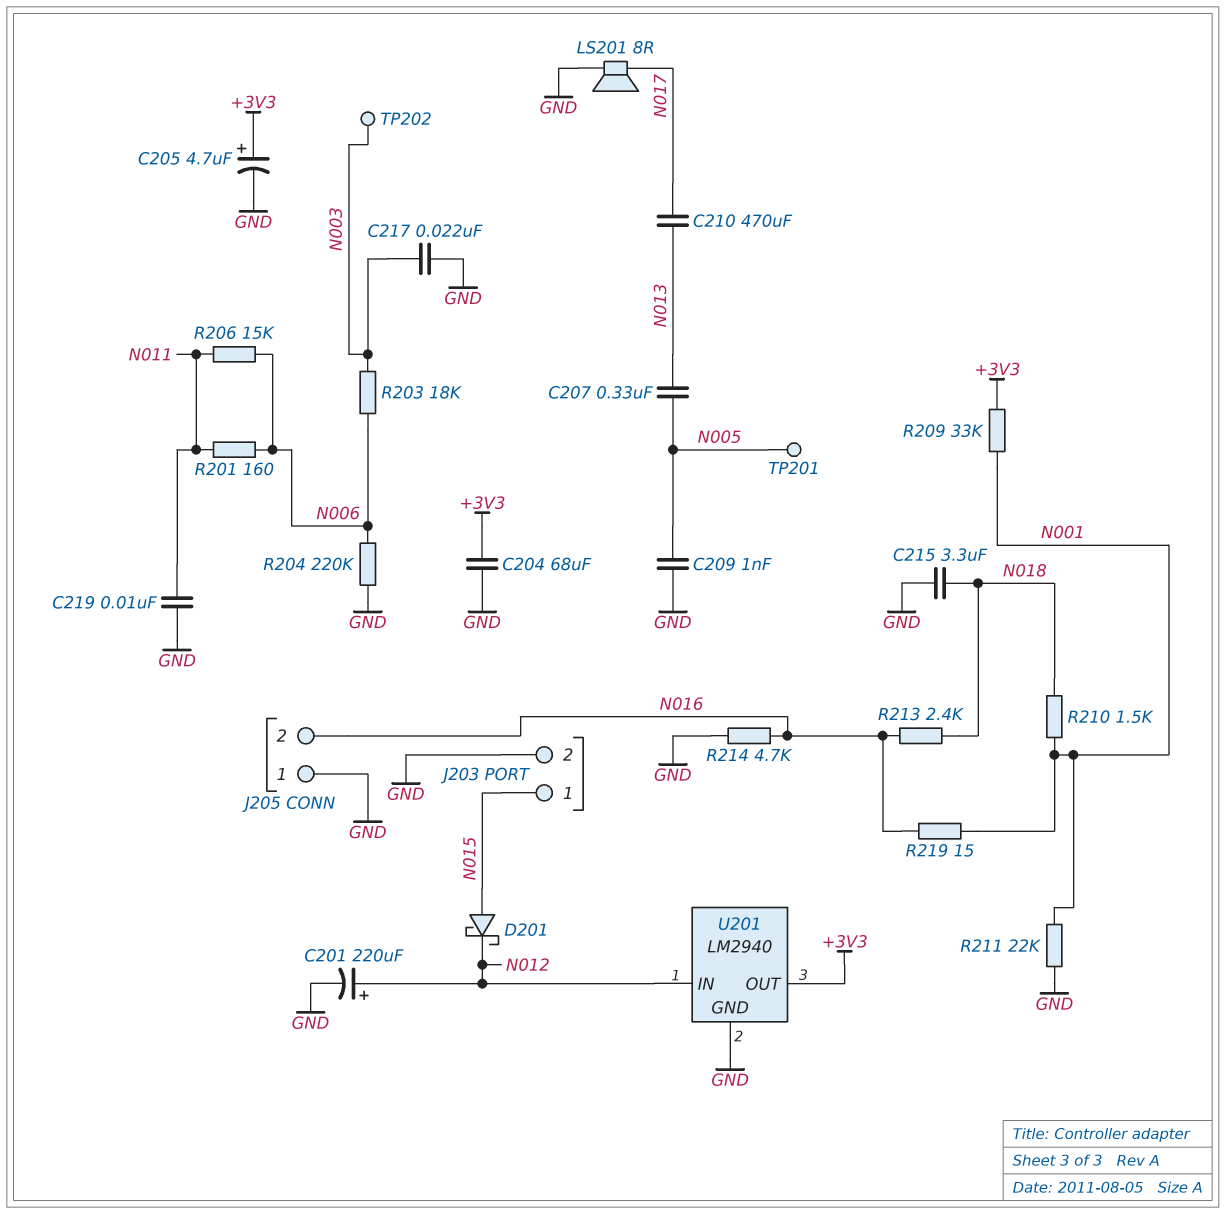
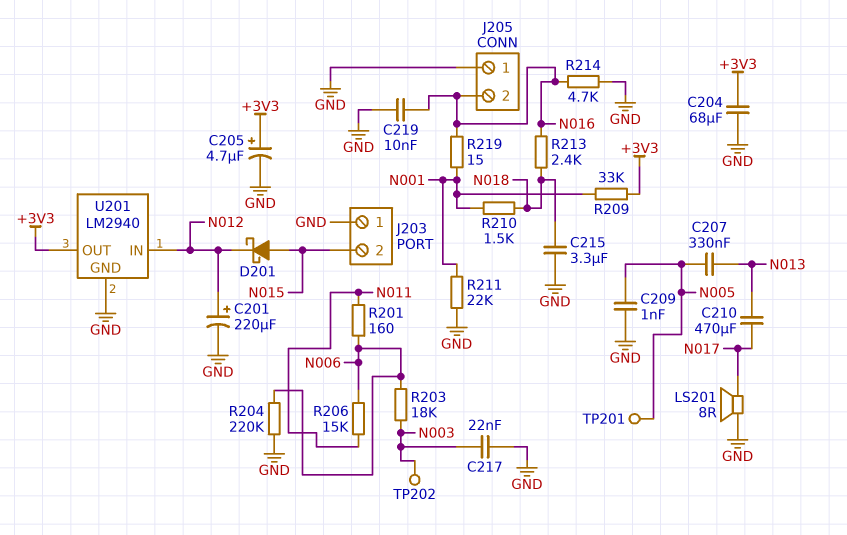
C219: 10nF (GND, N011) -> 10nF (GND, N016)
J203 pin 1: N015 -> GND
J203 pin 2: GND -> N015

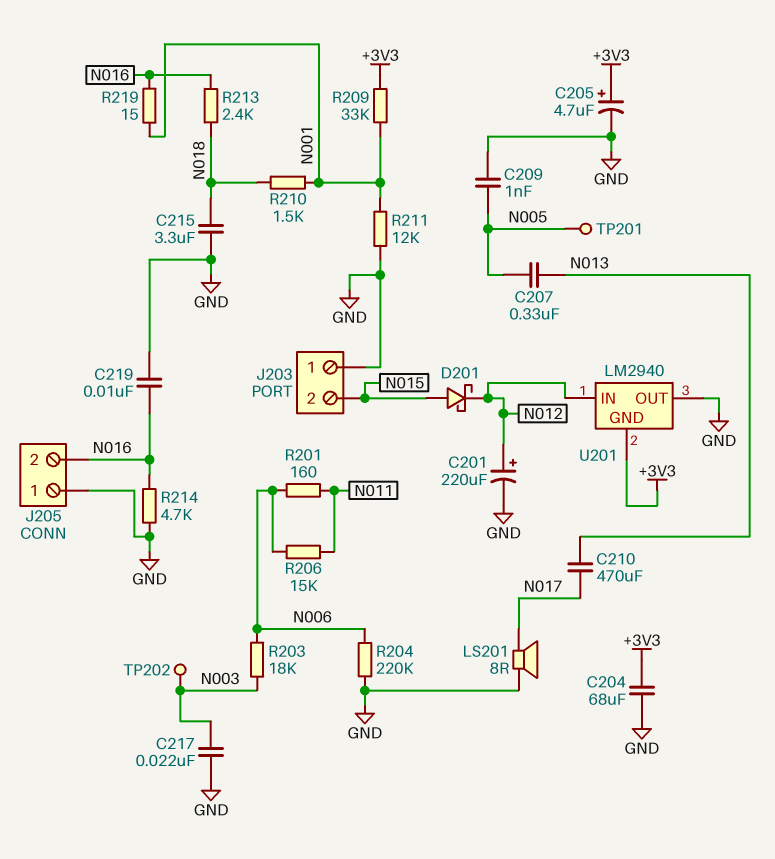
R211: 22k (GND, N001) -> 12k (GND, N001)
U201 pin GND: GND -> +3V3
U201 pin OUT: +3V3 -> GND

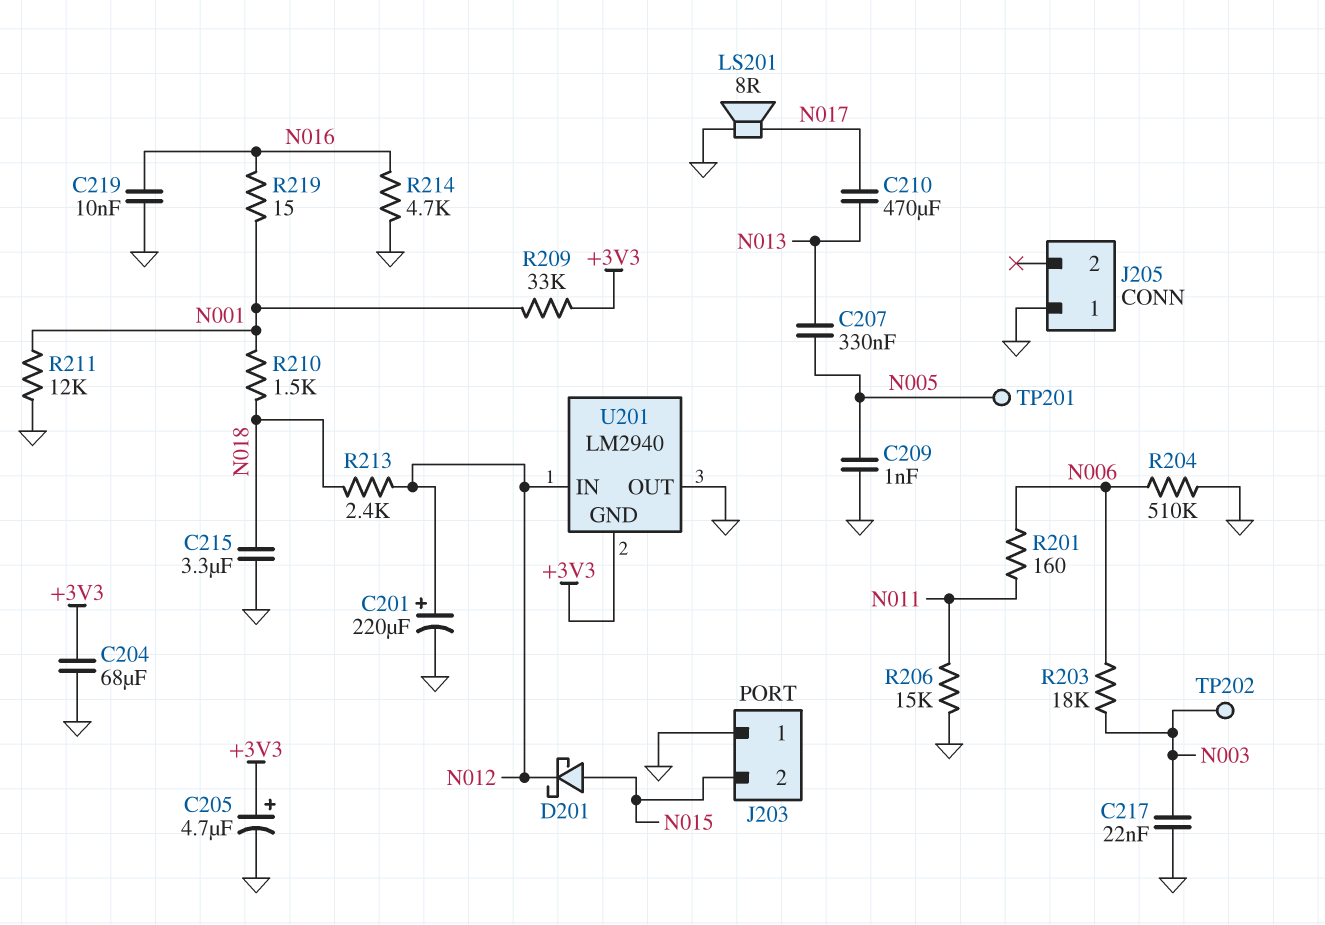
J205 pin 2: N016 -> none
R204: 220k (GND, N006) -> 510k (GND, N006)
R206: 15k (N006, N011) -> 15k (GND, N011)
R213: 2.4k (N016, N018) -> 2.4k (N012, N018)

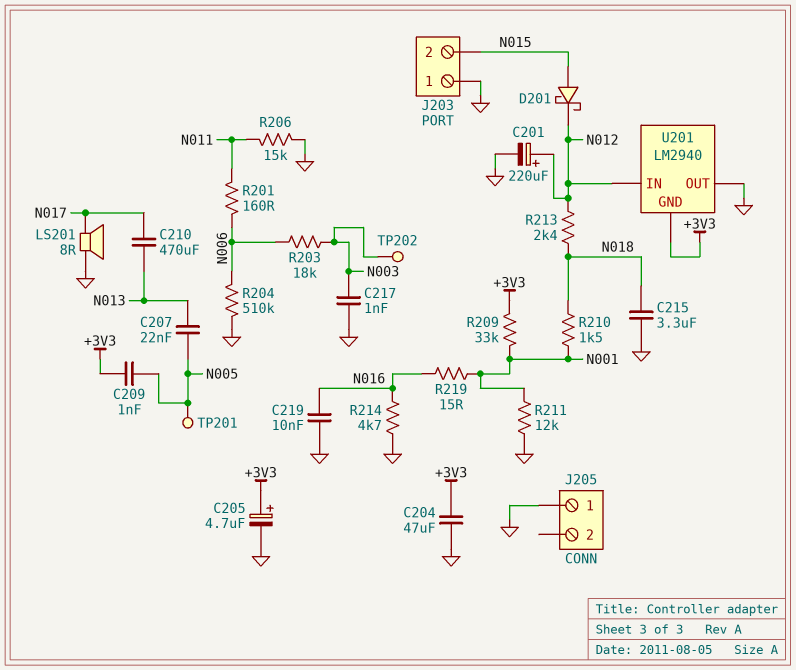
C204: 68uF (+3V3, GND) -> 47uF (+3V3, GND)
C207: 330nF (N005, N013) -> 22nF (N005, N013)
C209: 1nF (GND, N005) -> 1nF (+3V3, N005)
C217: 22nF (GND, N003) -> 1nF (GND, N003)

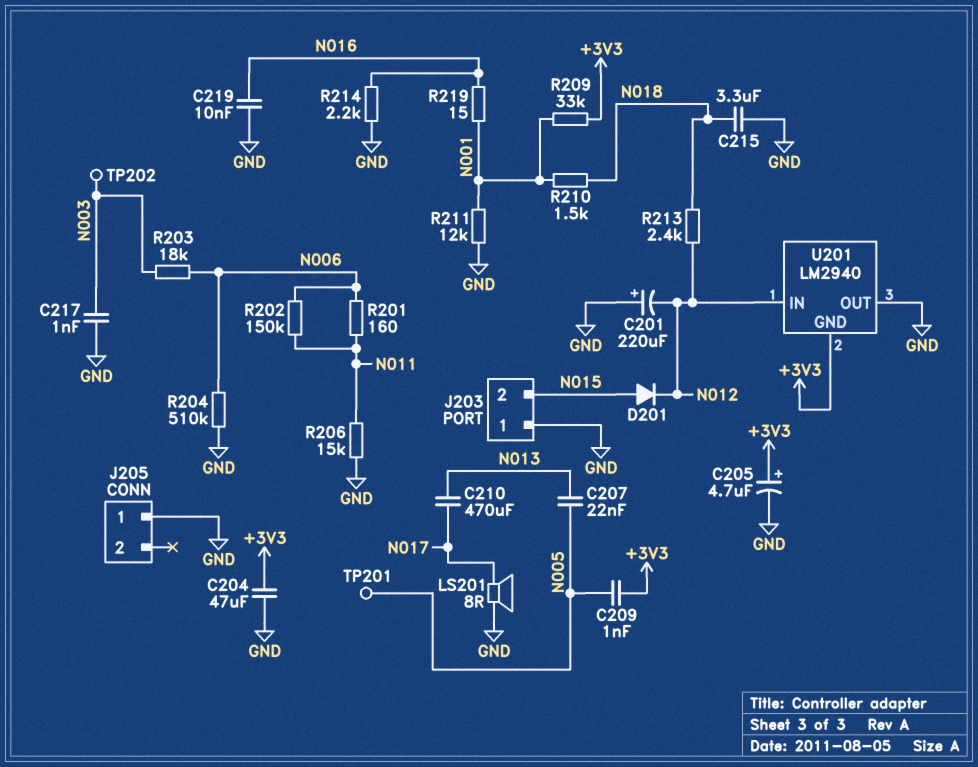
C201: 220uF (plus N012, minus GND) -> 220uF (plus GND, minus N012)
D201: schottky (A N015, K N012) -> diode (A N015, K N012)
R202: none -> 150k (N006, N011)
R214: 4.7k (GND, N016) -> 2.2k (GND, N016)

